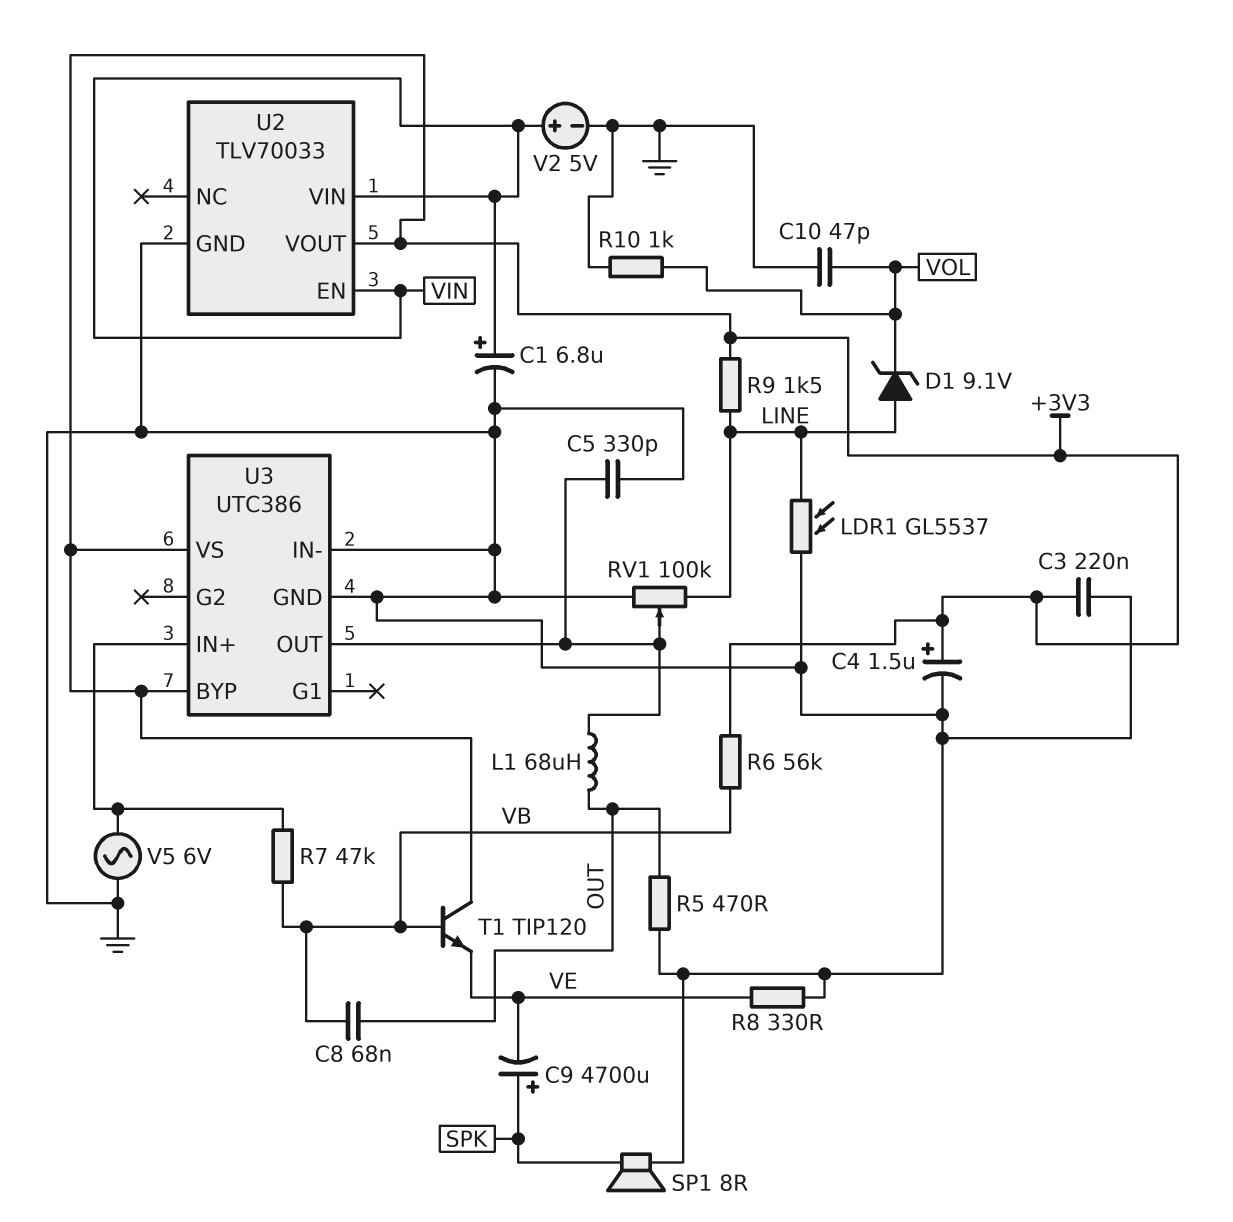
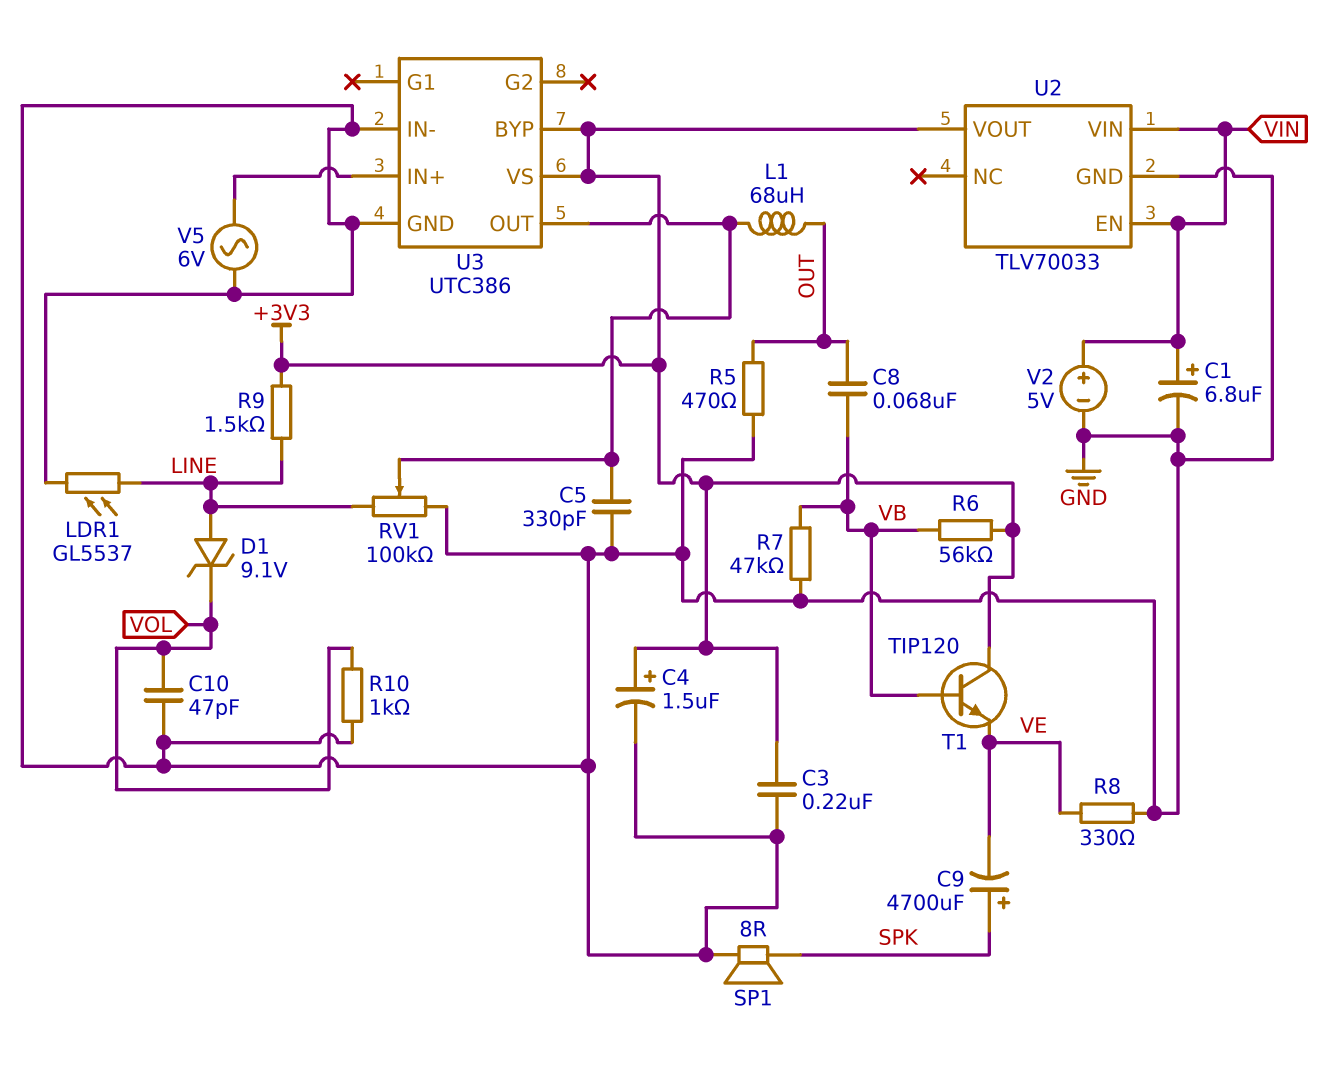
R7: 47k (U3/IN+, VB) -> 47k (GND, VB)

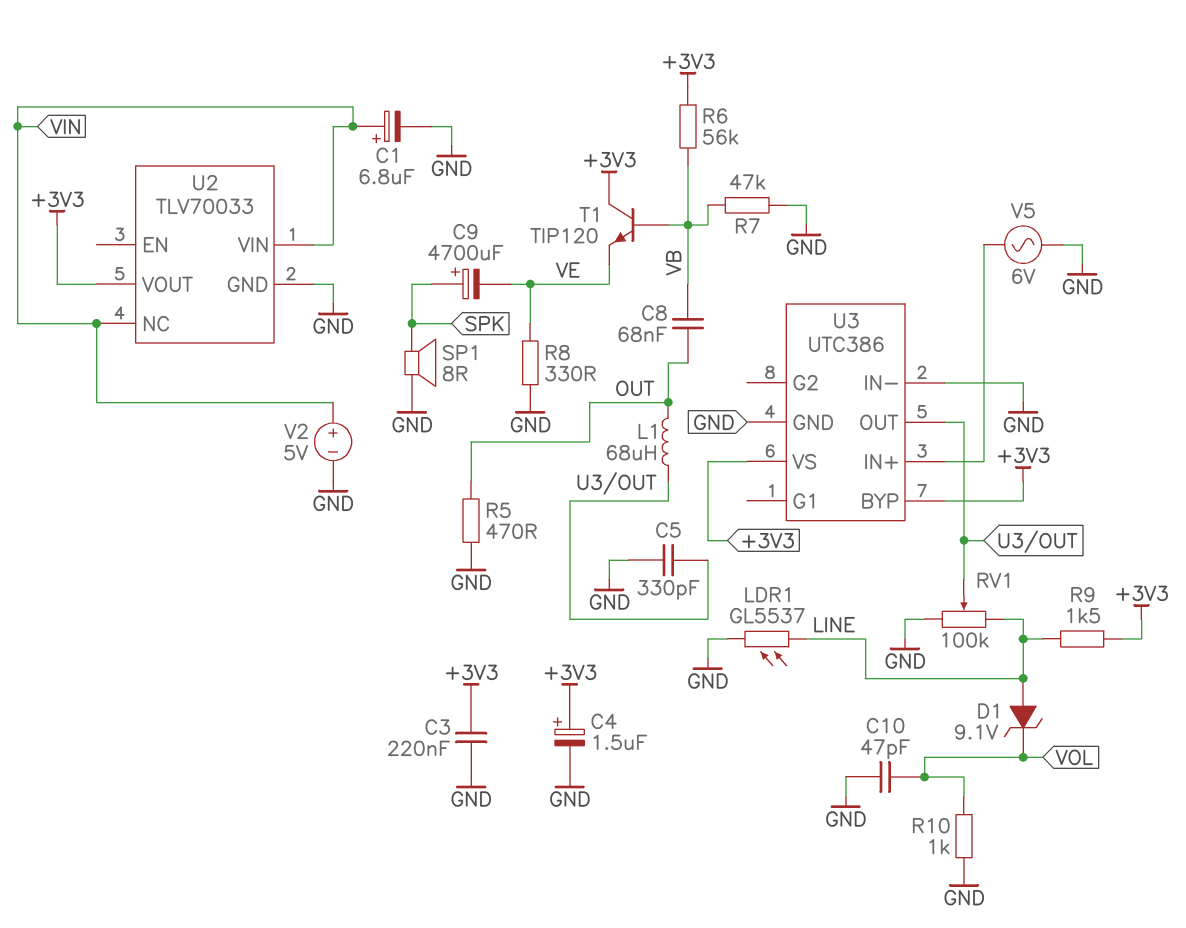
U2 pin EN: VIN -> none
U2 pin NC: none -> VIN

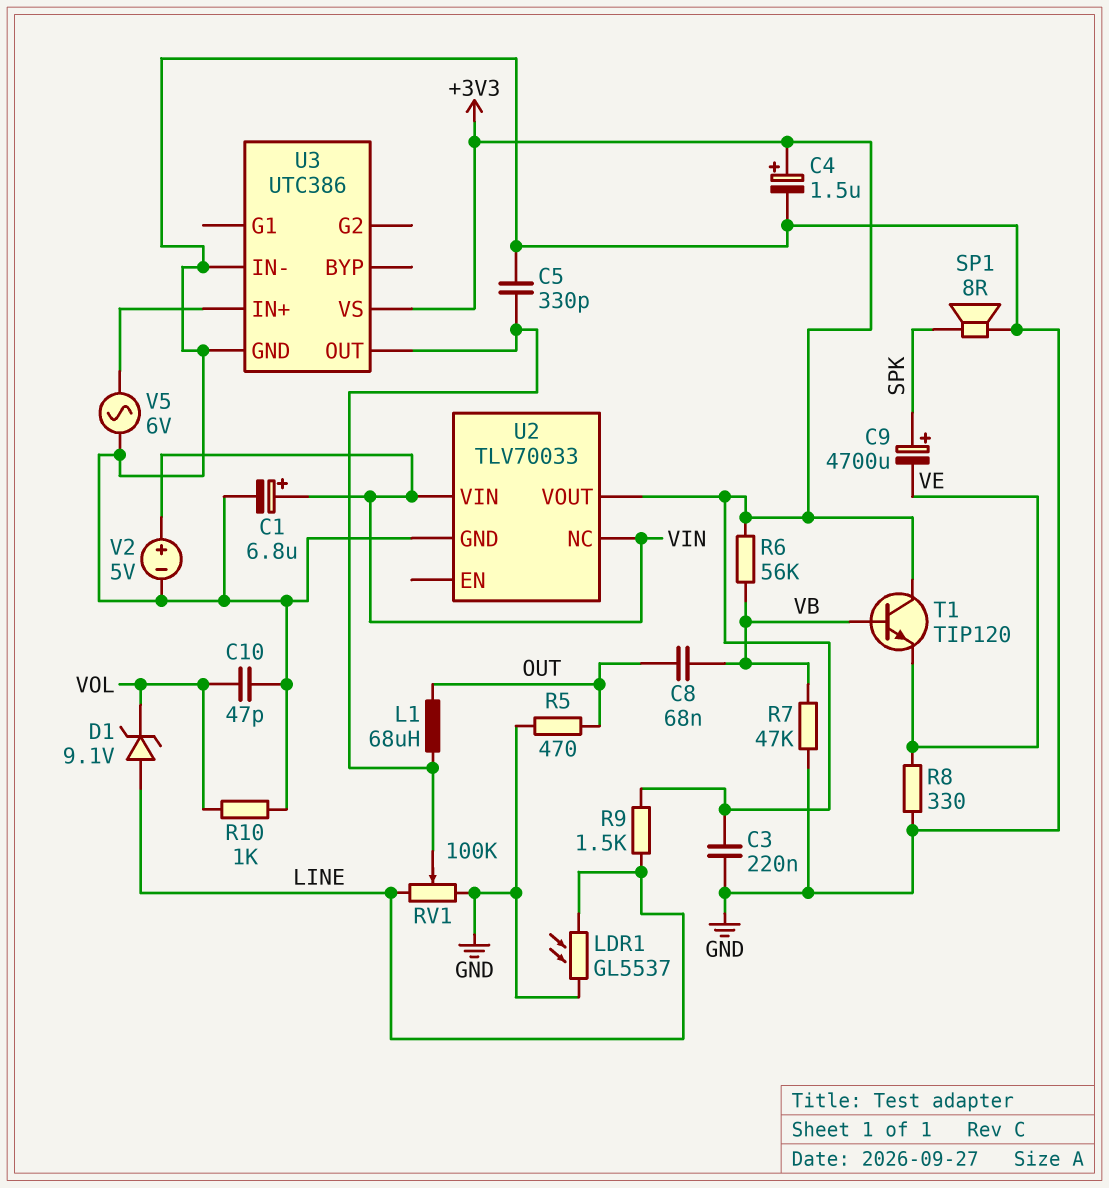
U3 pin BYP: +3V3 -> none

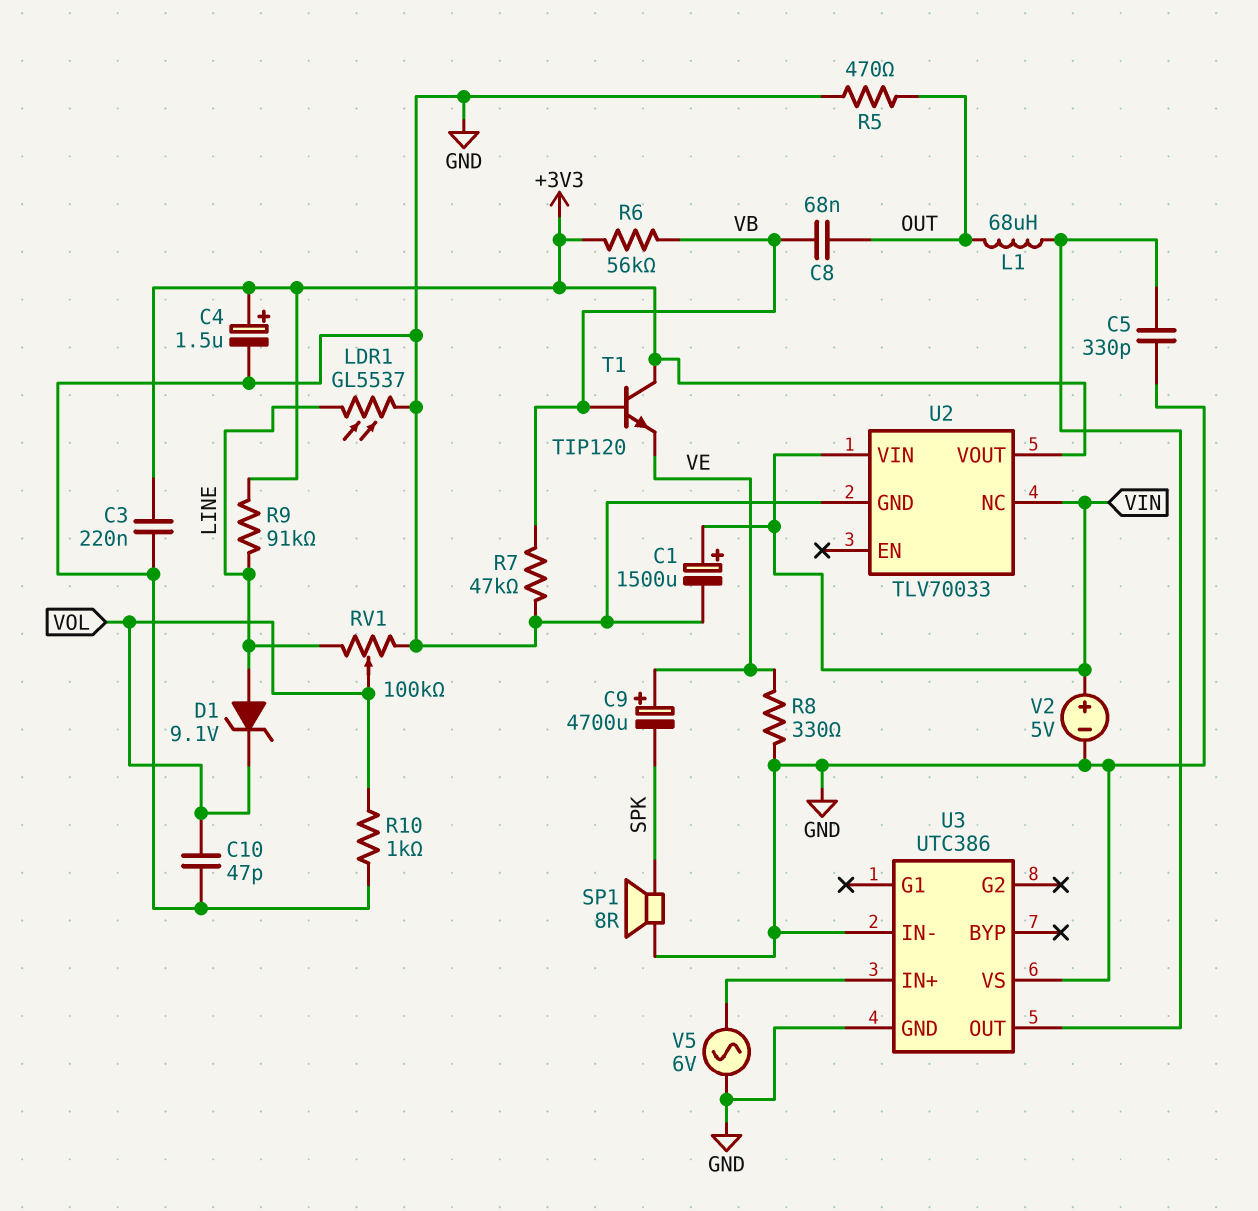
C1: 6.8uF (plus VIN, minus GND) -> 1500uF (plus VIN, minus GND)
C9: 4700uF (plus SPK, minus VE) -> 4700uF (plus VE, minus SPK)
R9: 1.5k (+3V3, LINE) -> 91k (+3V3, LINE)
RV1: 100k (GND, LINE, wiper U3/OUT) -> 100k (GND, LINE, wiper VOL)
U3 pin VS: +3V3 -> GND

